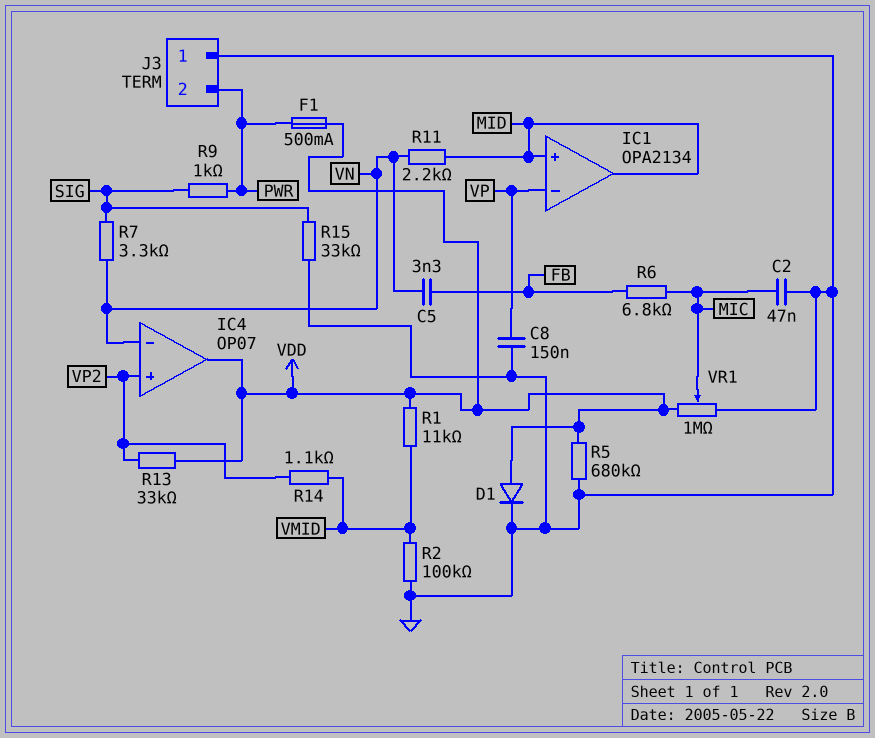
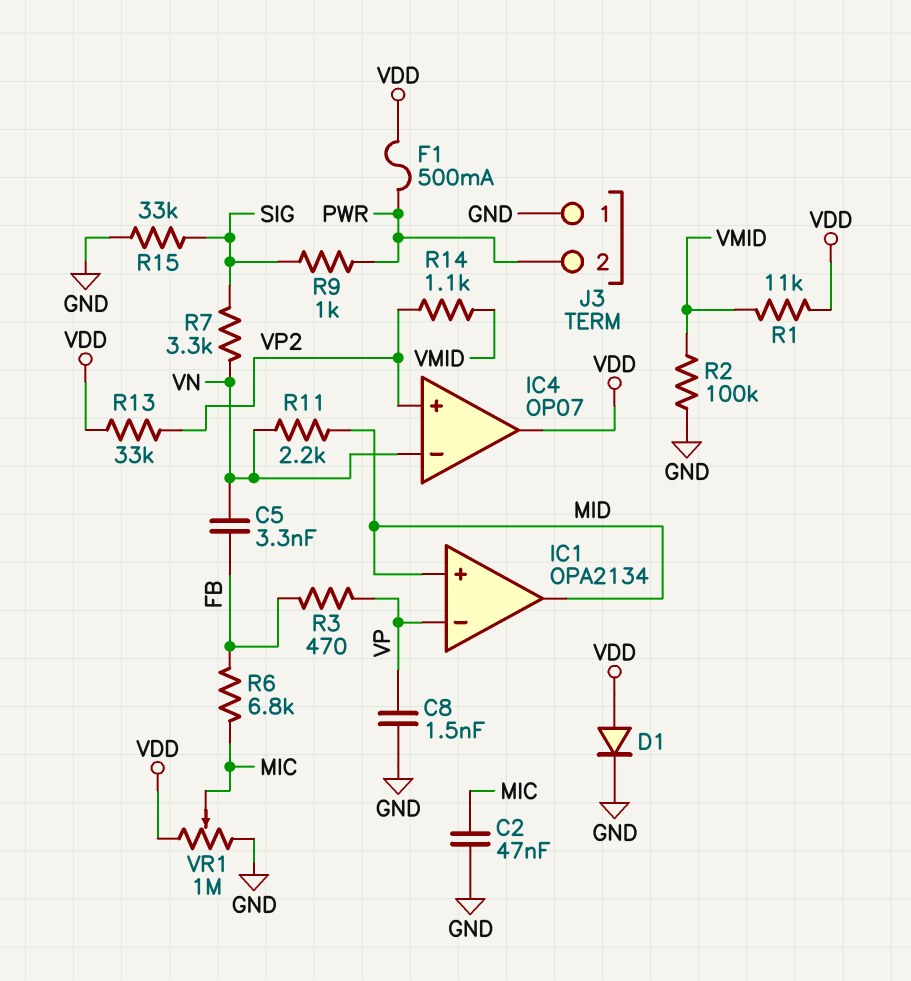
C8: 150nF (GND, VP) -> 1.5nF (GND, VP)
R3: none -> 470 (FB, VP)
R5: 680k (GND, VDD) -> none

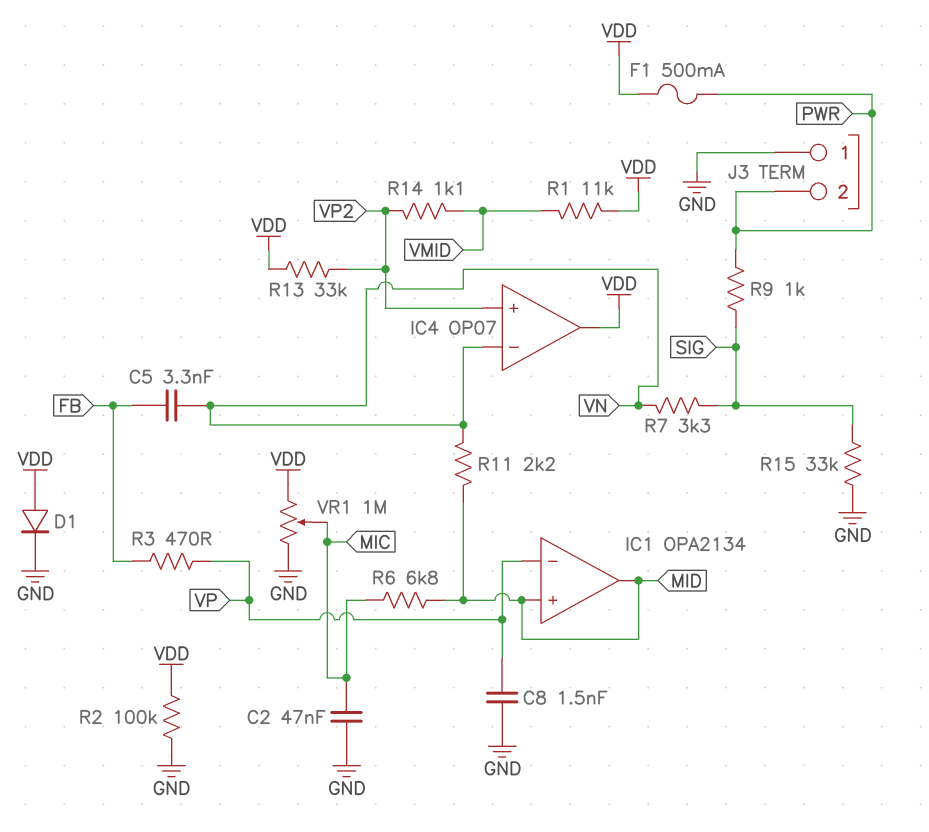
R2: 100k (GND, VMID) -> 100k (GND, VDD)
R6: 6.8k (FB, MIC) -> 6.8k (MIC, MID)

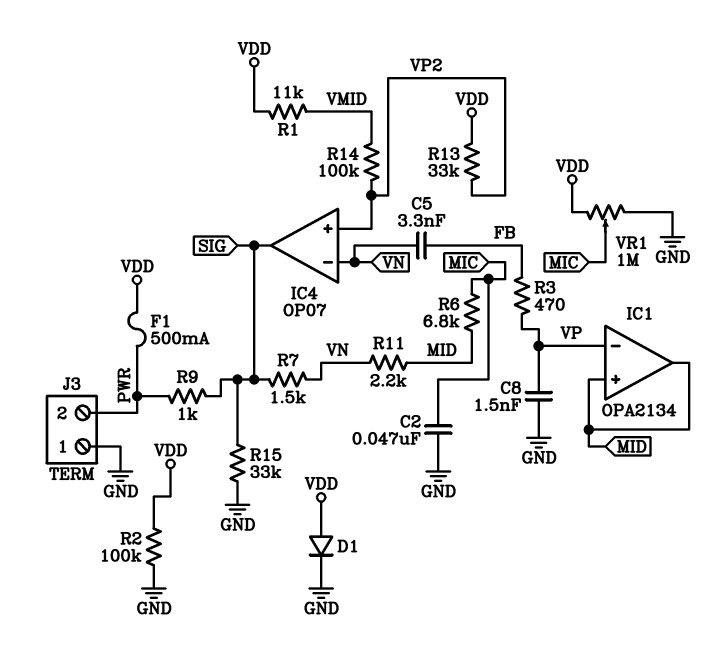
IC4 pin out: VDD -> SIG
R7: 3.3k (SIG, VN) -> 1.5k (SIG, VN)
R14: 1.1k (VMID, VP2) -> 100k (VMID, VP2)

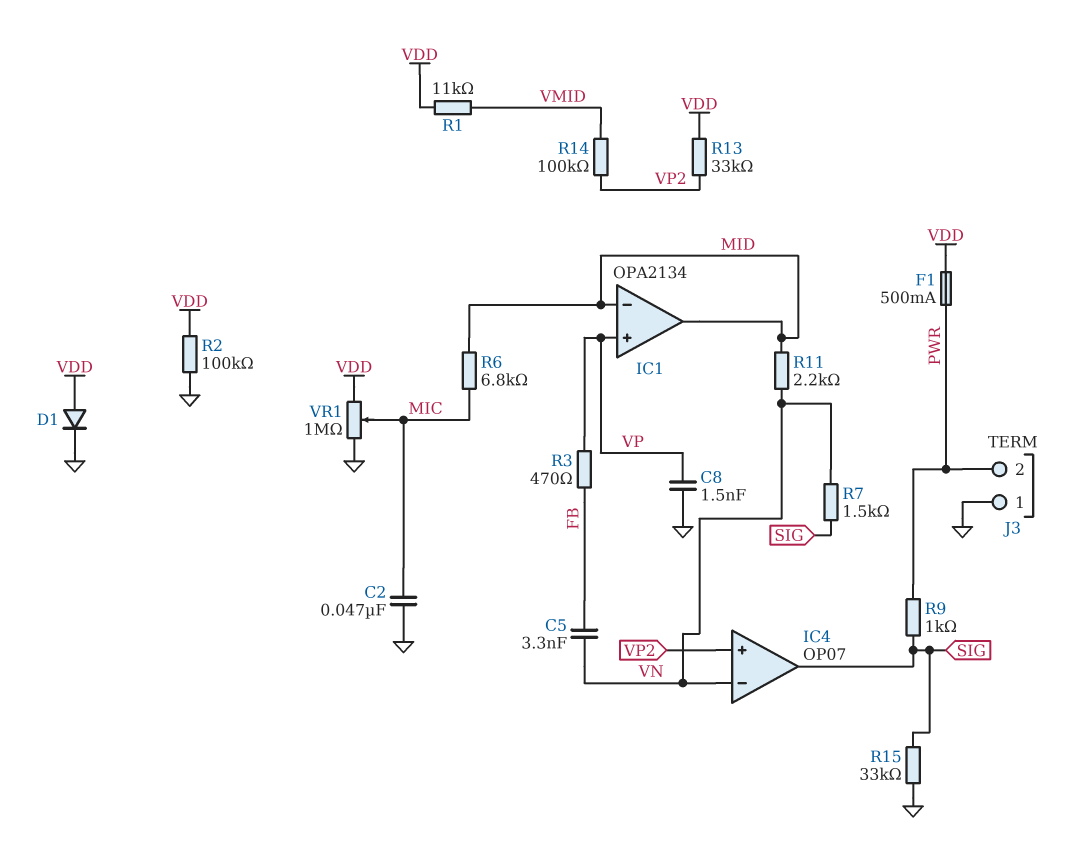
IC1 pin in+: MID -> VP
IC1 pin in-: VP -> MID

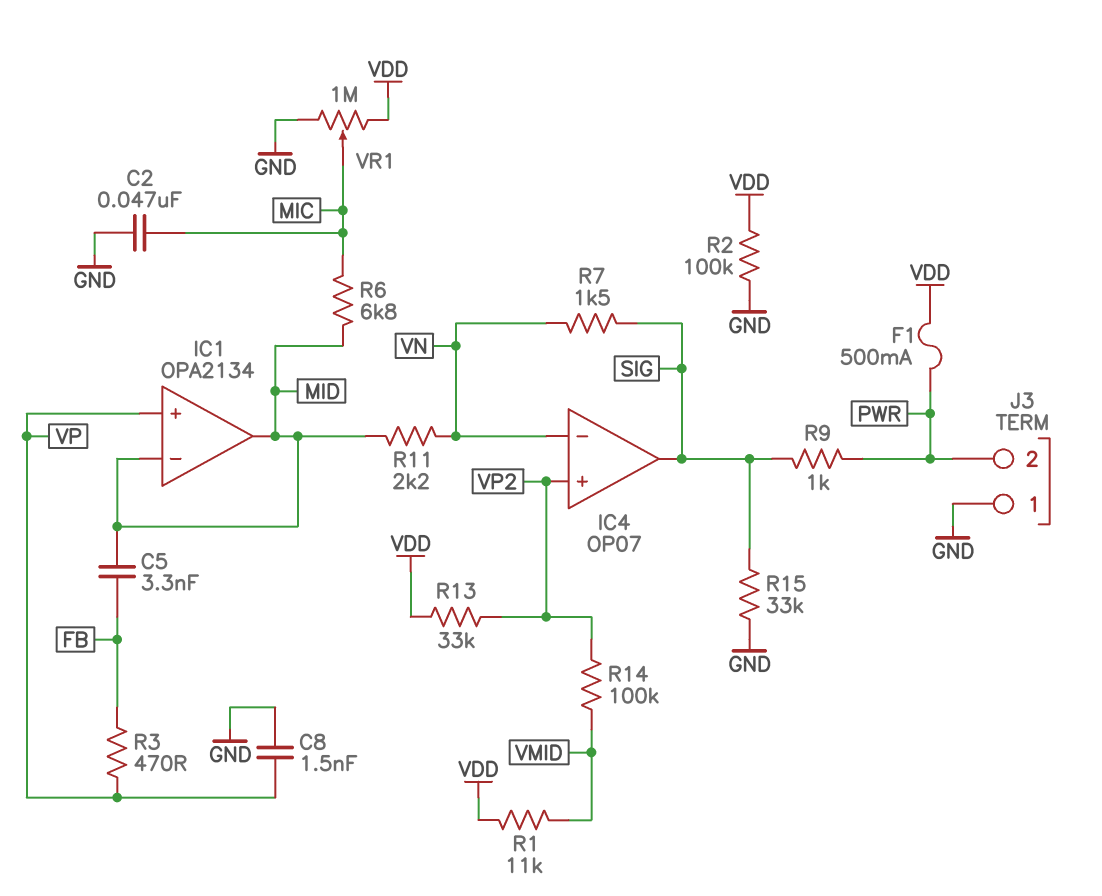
C5: 3.3nF (FB, VN) -> 3.3nF (FB, MID)
D1: diode (A VDD, K GND) -> none

